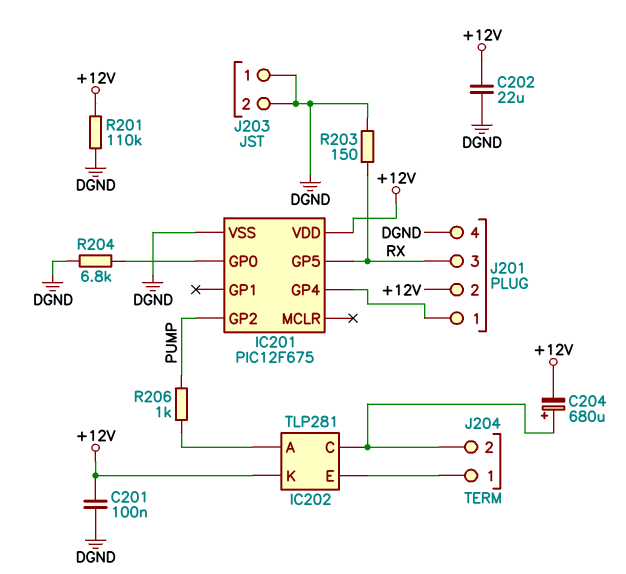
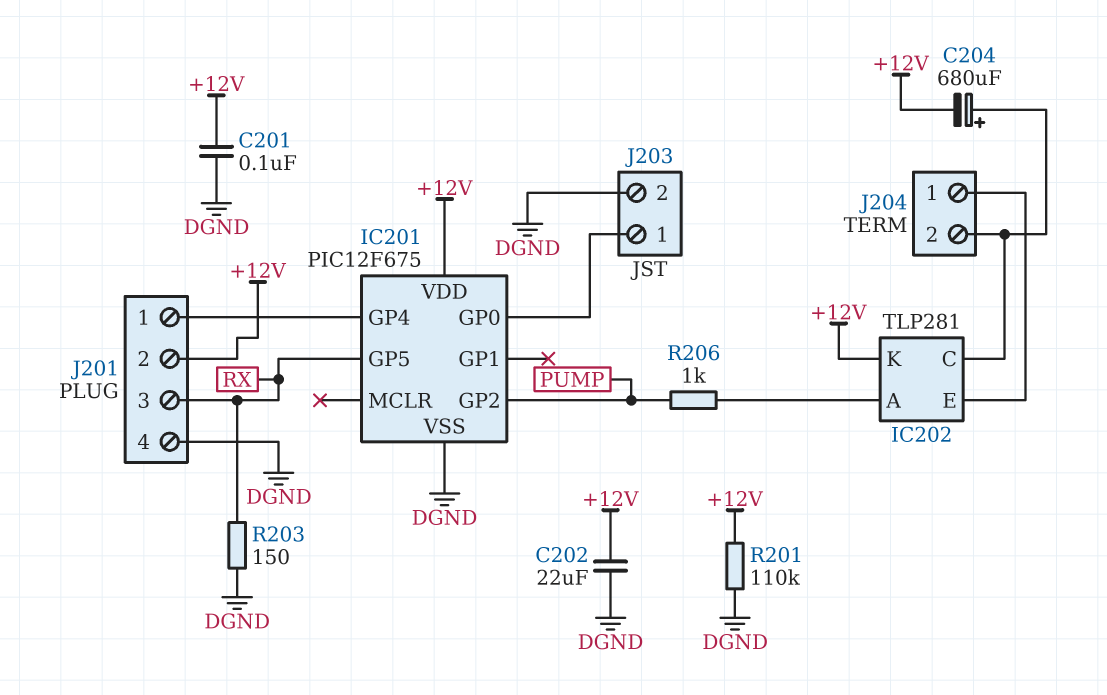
J203 pin 1: DGND -> IC201/GP0
R204: 6.8k (DGND, IC201/GP0) -> none

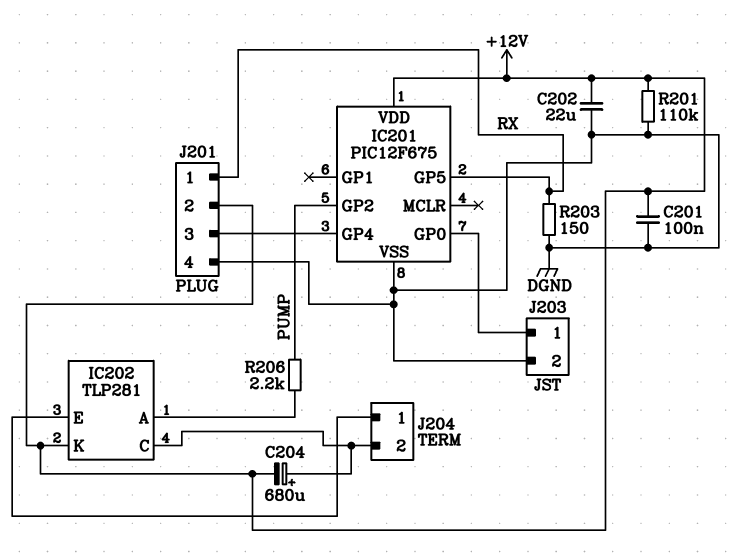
J201 pin 1: IC201/GP4 -> RX
J201 pin 3: RX -> IC201/GP4
R206: 1k (IC202/A, PUMP) -> 2.2k (IC202/A, PUMP)

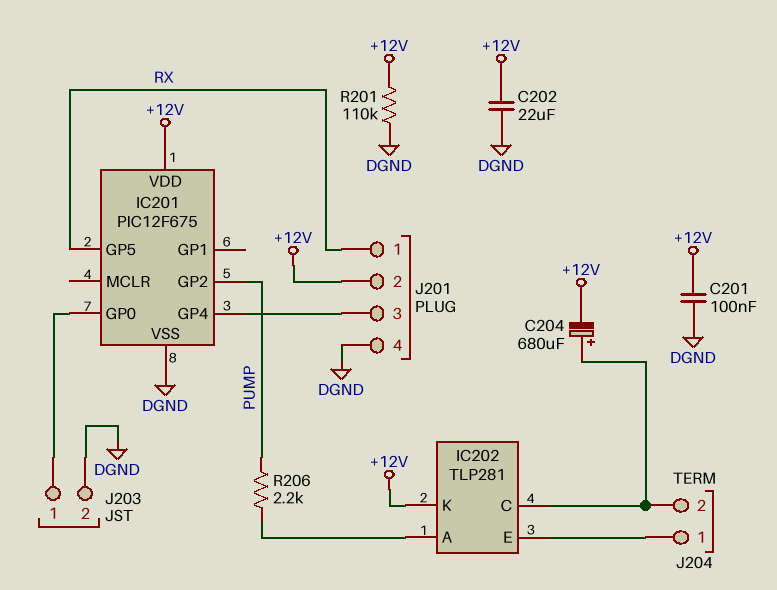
R203: 150 (DGND, RX) -> none

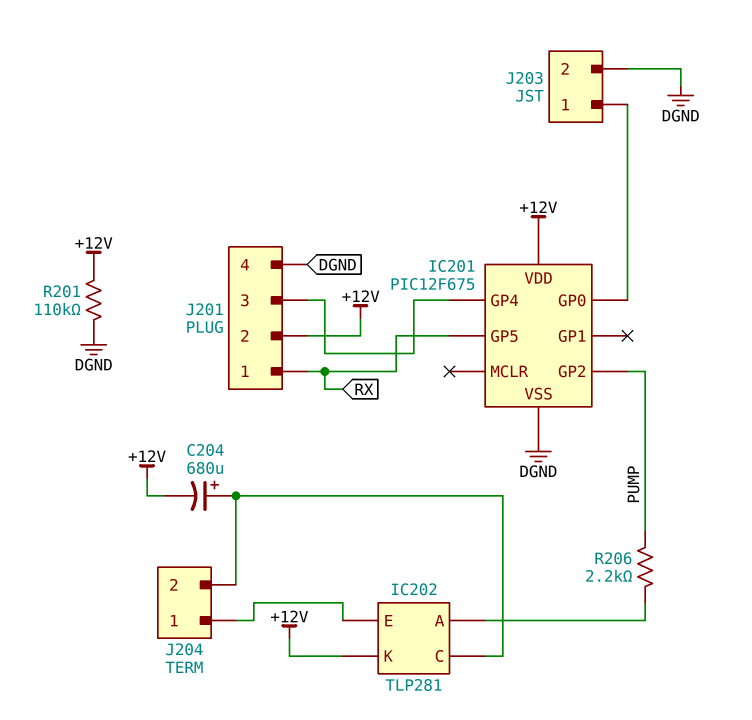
C201: 100nF (+12V, DGND) -> none
C202: 22uF (+12V, DGND) -> none

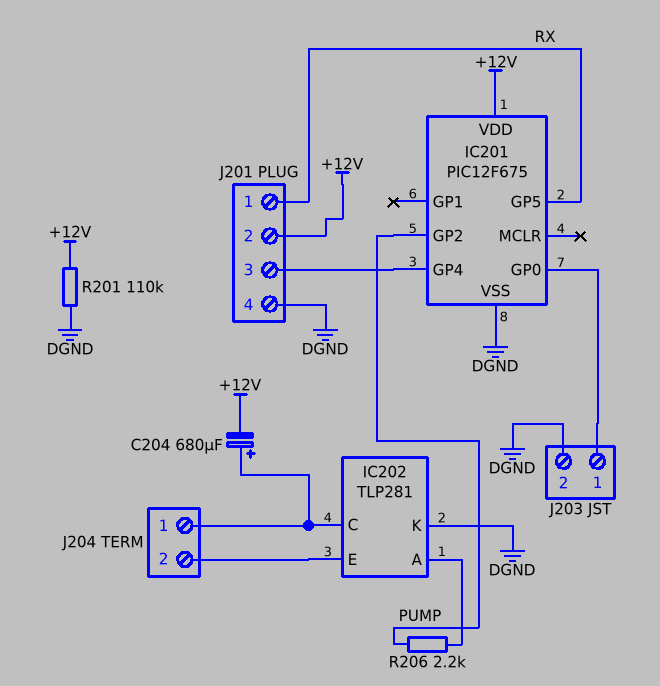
IC202 pin K: +12V -> DGND
J204 pin 1: IC202/E -> IC202/C
J204 pin 2: IC202/C -> IC202/E

